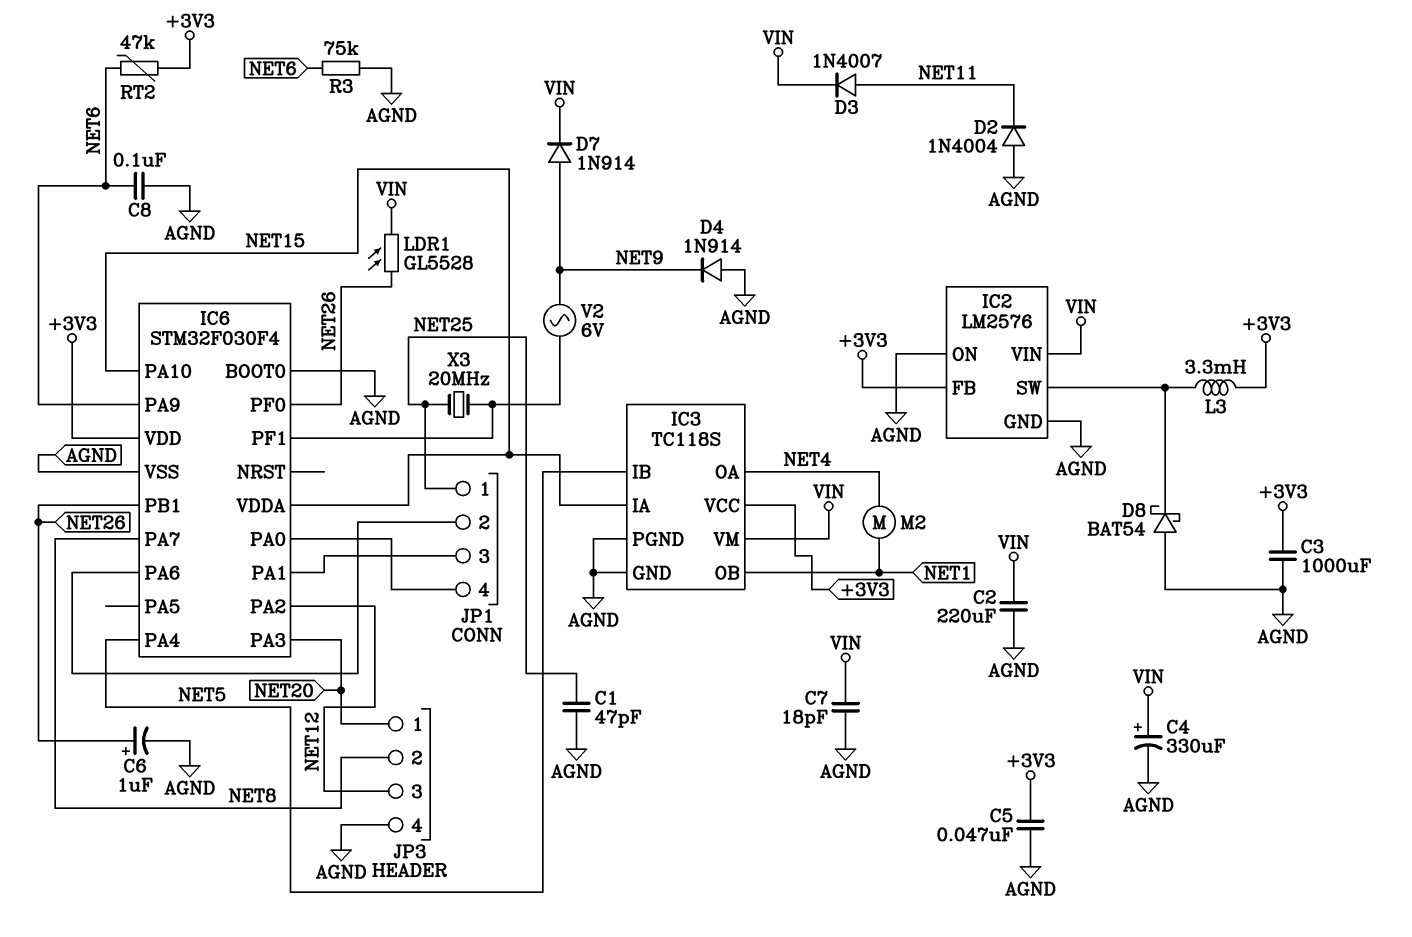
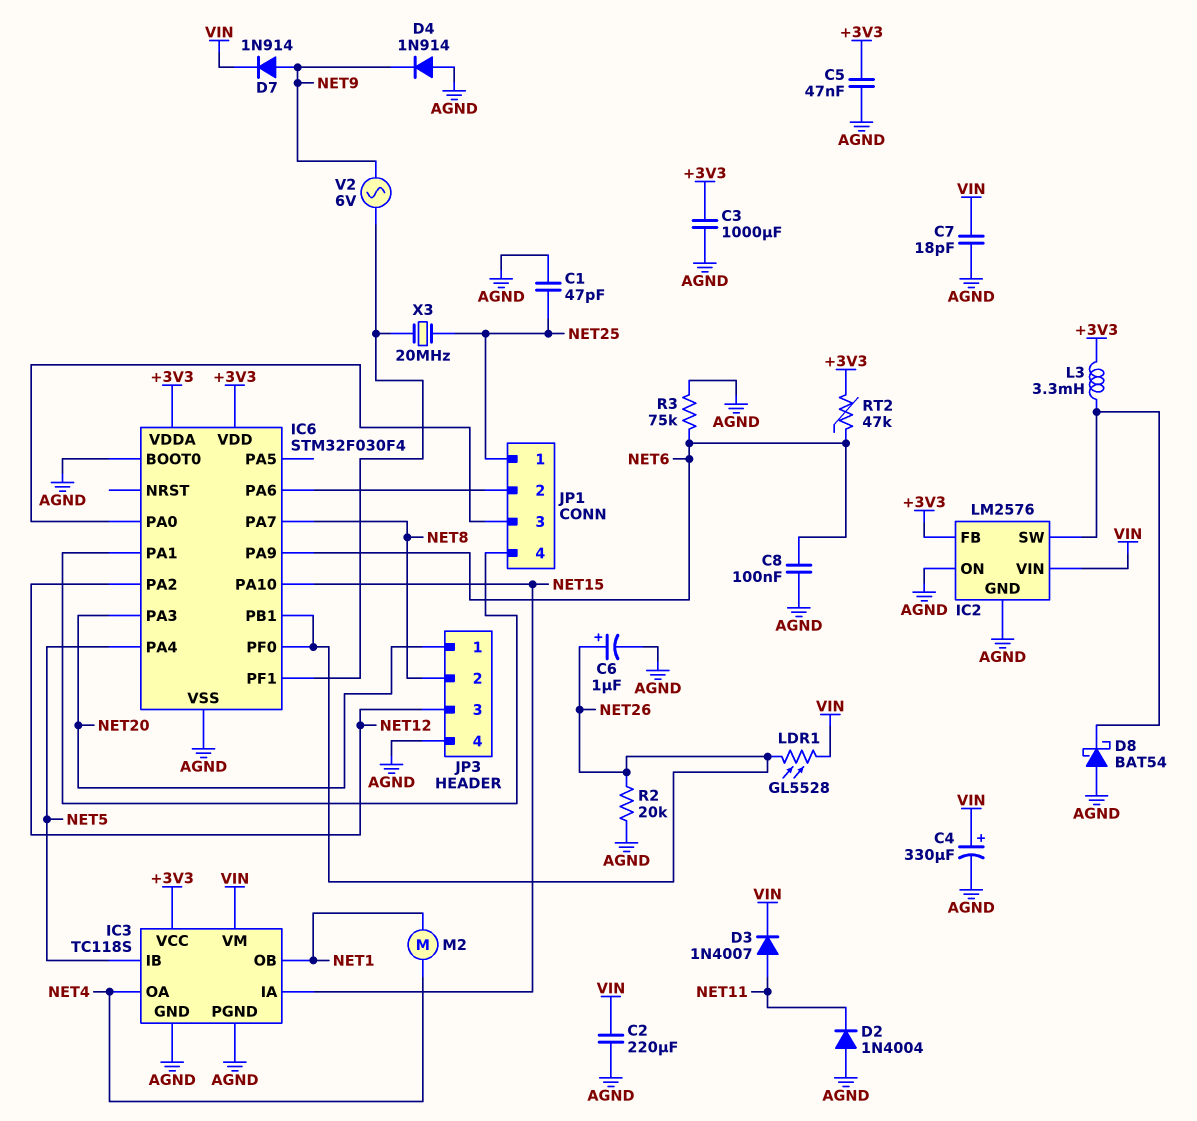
IC6 pin VDDA: NET15 -> +3V3
JP1 pin 3: IC6/PA1 -> IC6/PA0
JP1 pin 4: IC6/PA0 -> IC6/PA1
R2: none -> 20k (AGND, NET26)

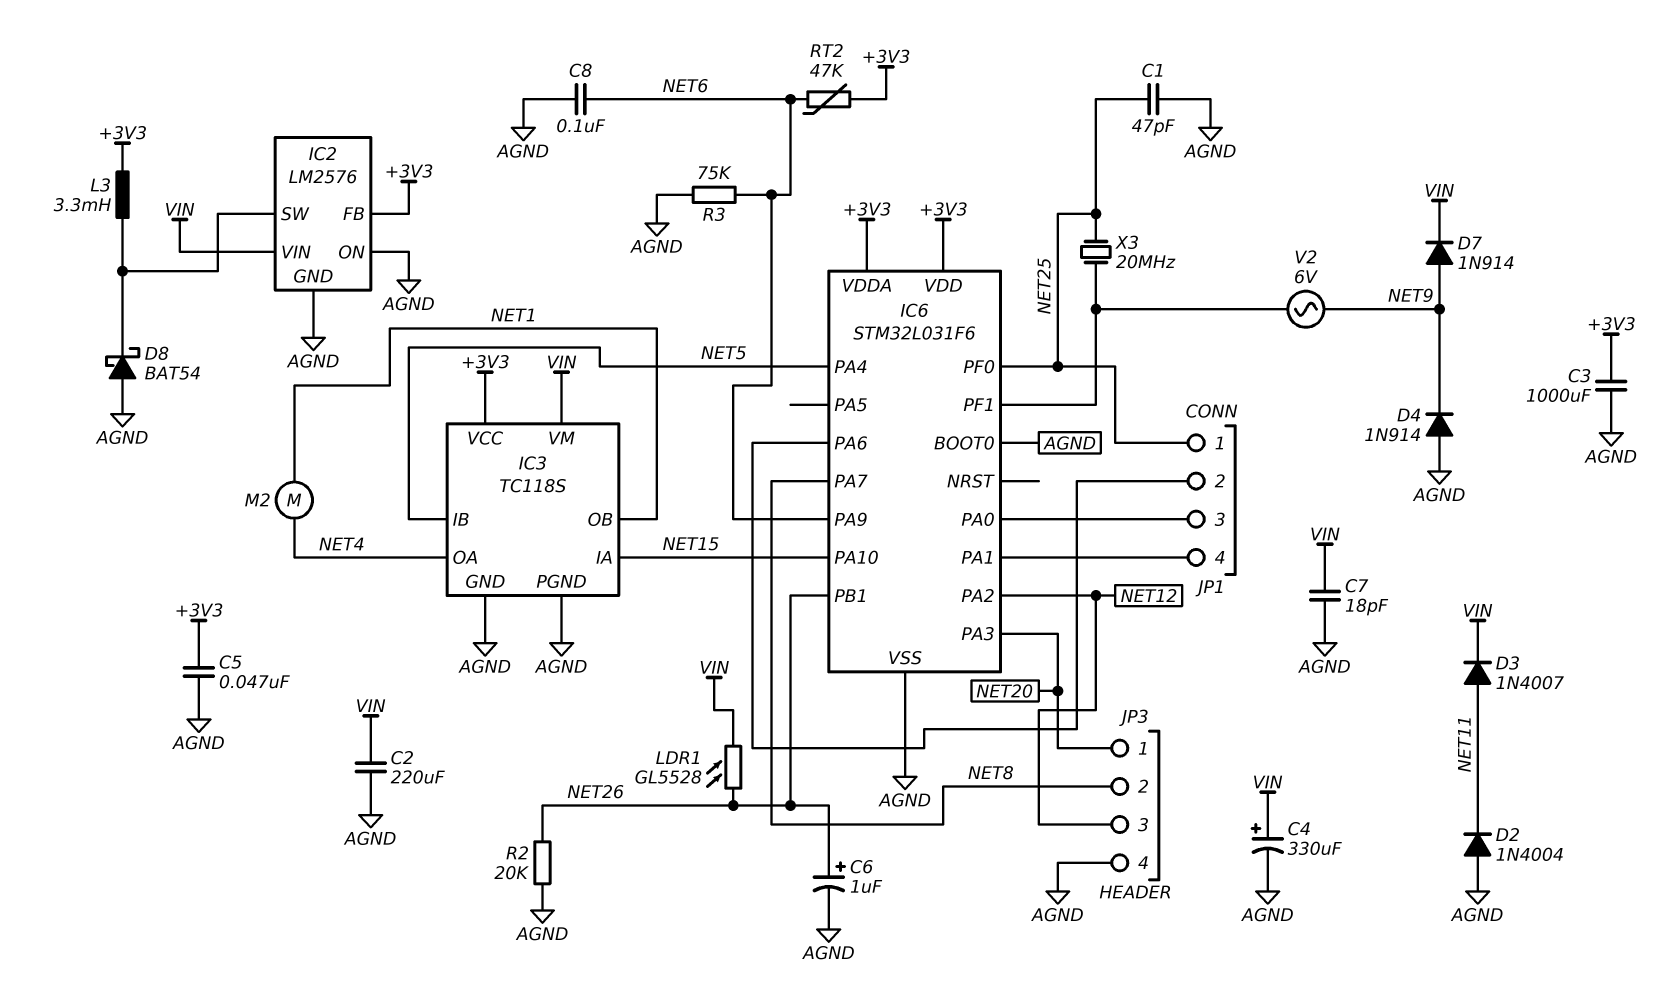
IC6: STM32F030F4 -> STM32L031F6
IC6 pin PF0: NET26 -> NET25

